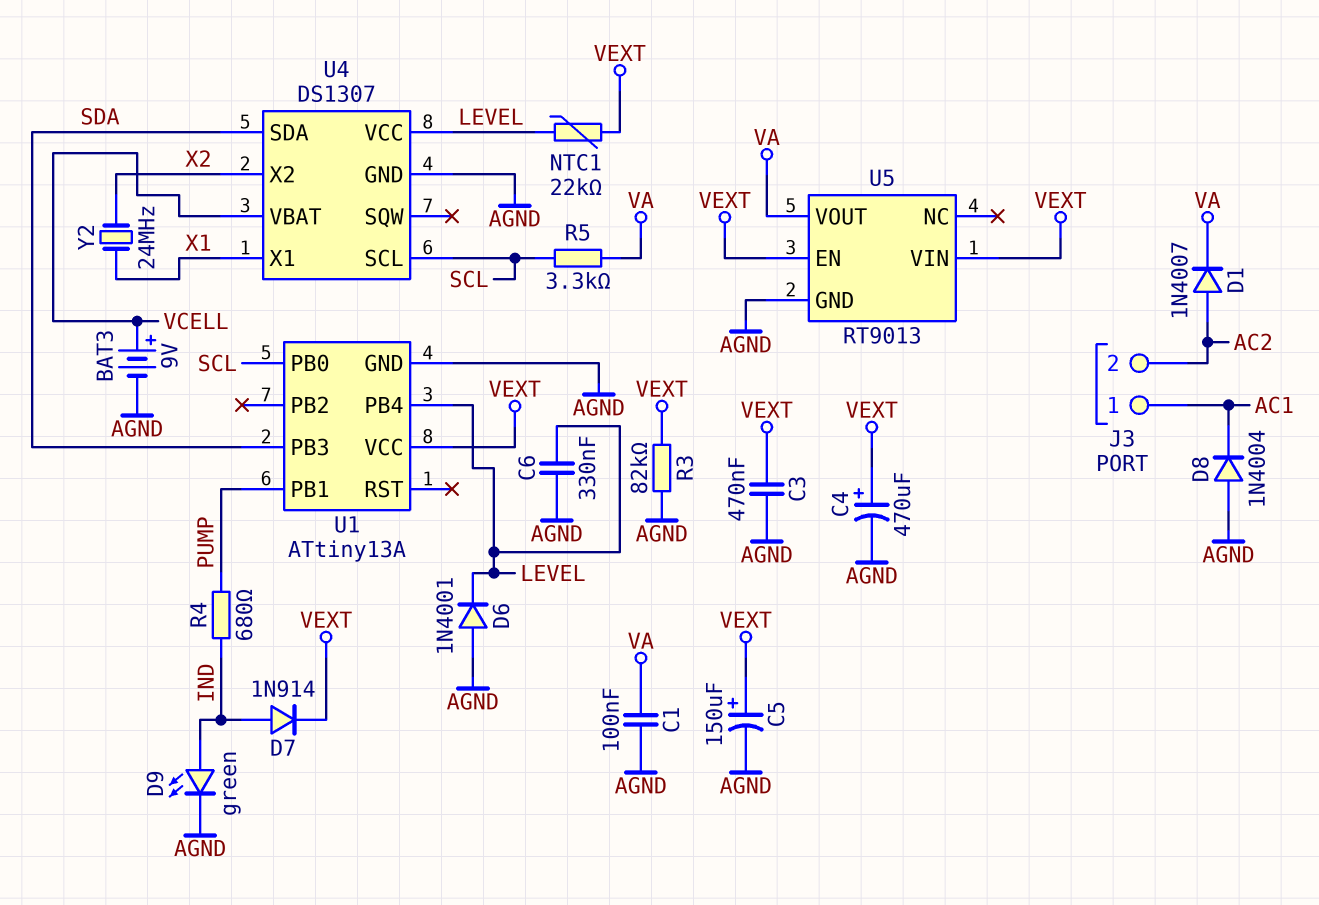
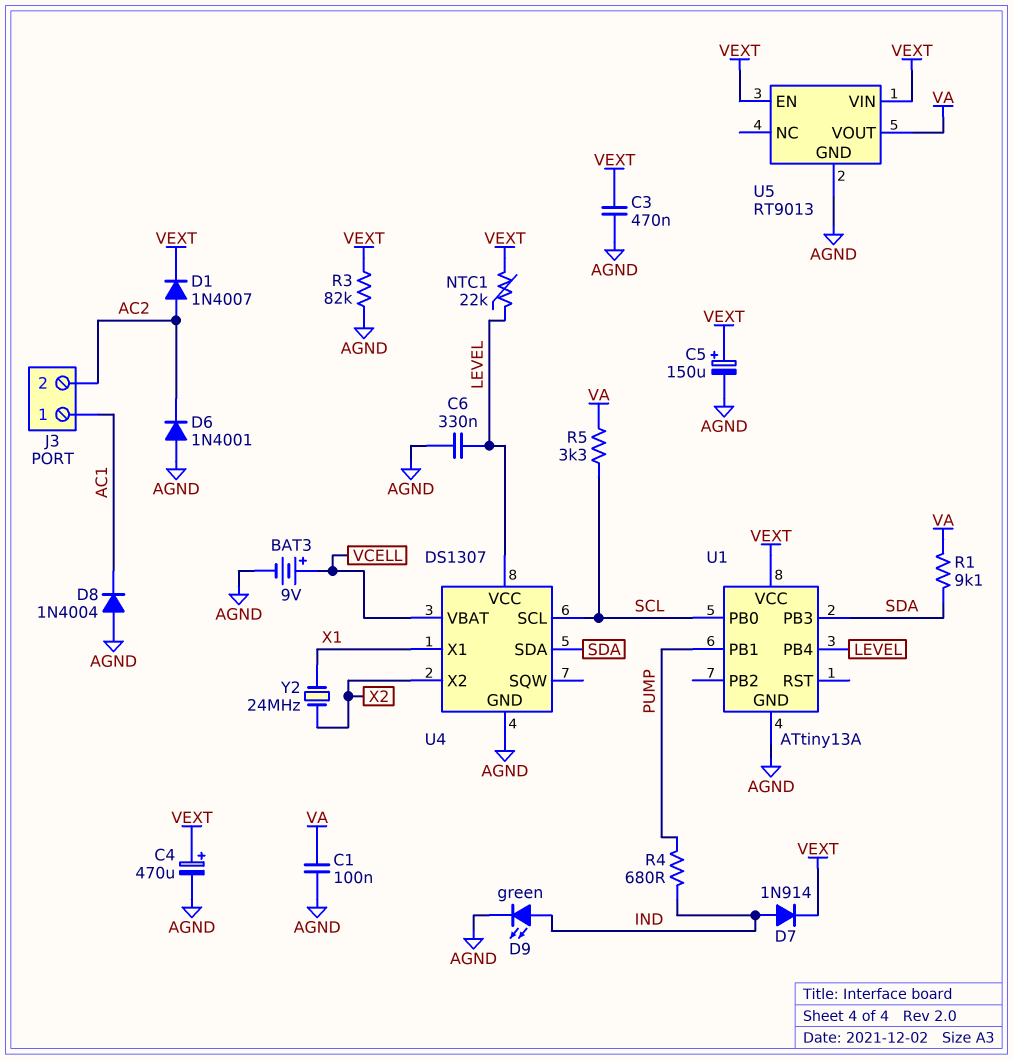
D1: diode 1N4007 (A AC2, K VA) -> diode 1N4007 (A AC2, K VEXT)
D6: diode 1N4001 (A AGND, K LEVEL) -> diode 1N4001 (A AGND, K AC2)
R1: none -> 9.1k (SDA, VA)

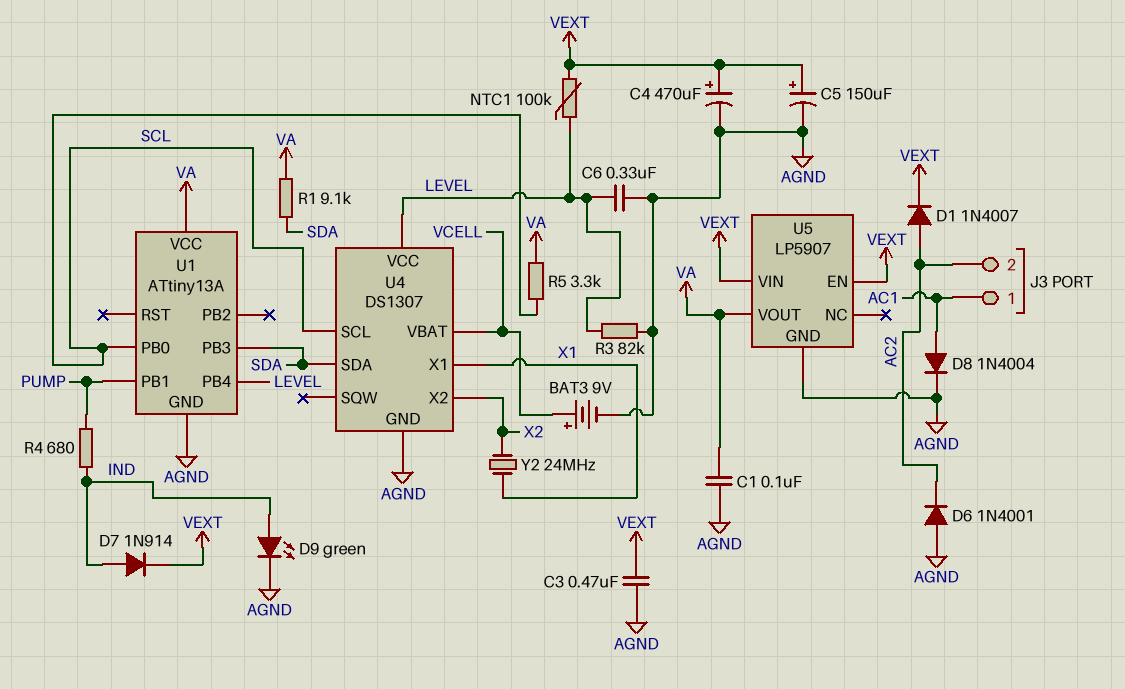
D8: diode 1N4004 (A AGND, K AC1) -> diode 1N4004 (A AC1, K AGND)
NTC1: 22k (LEVEL, VEXT) -> 100k (LEVEL, VEXT)
R3: 82k (AGND, VEXT) -> 82k (AGND, LEVEL)
U1 pin VCC: VEXT -> VA
U5: RT9013 -> LP5907

